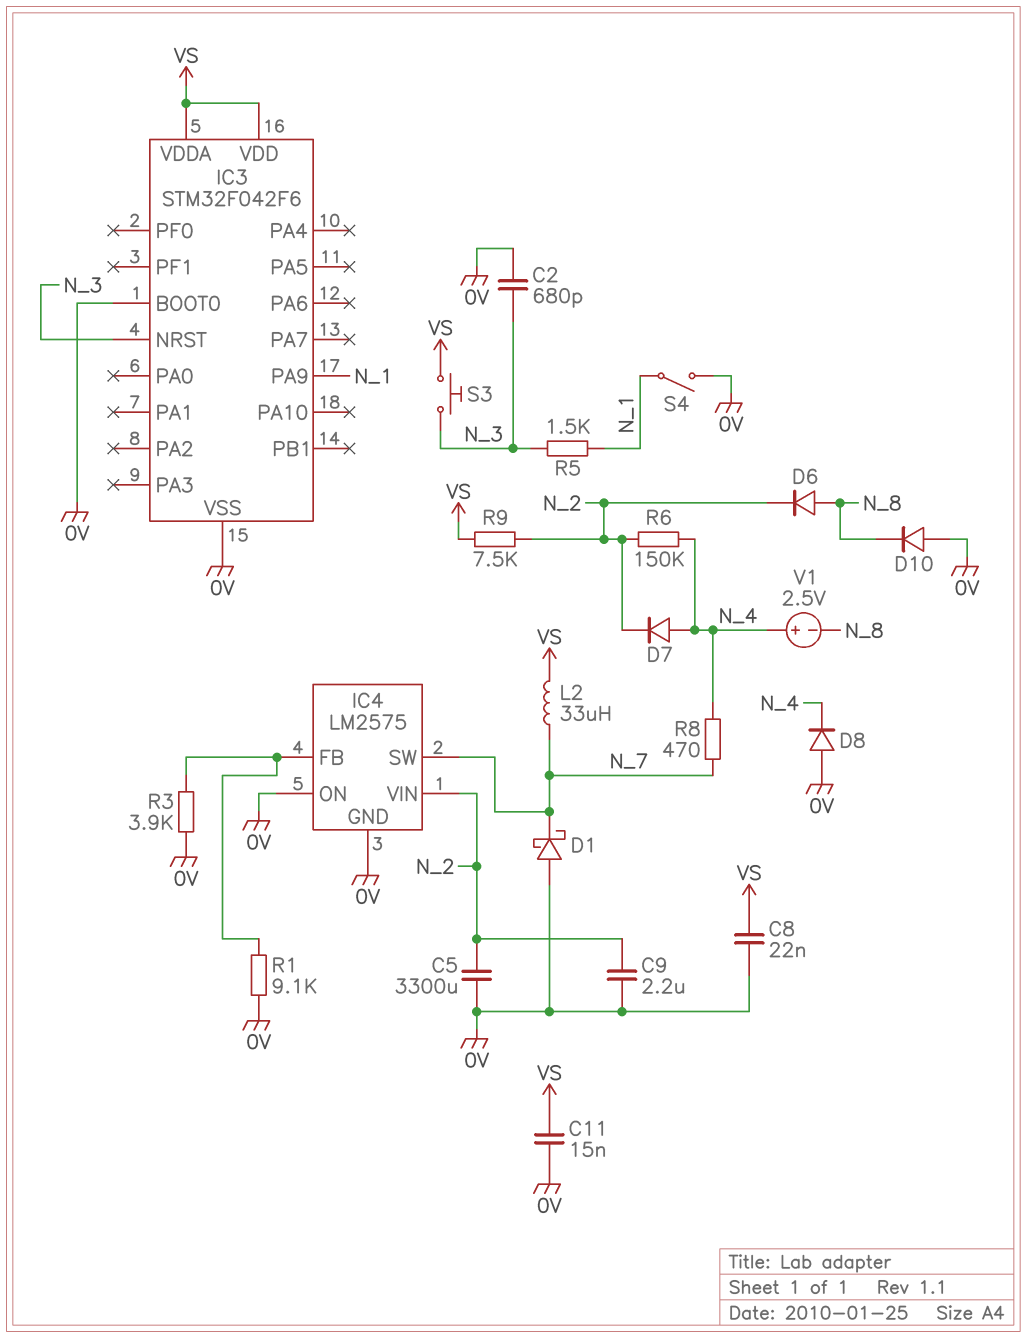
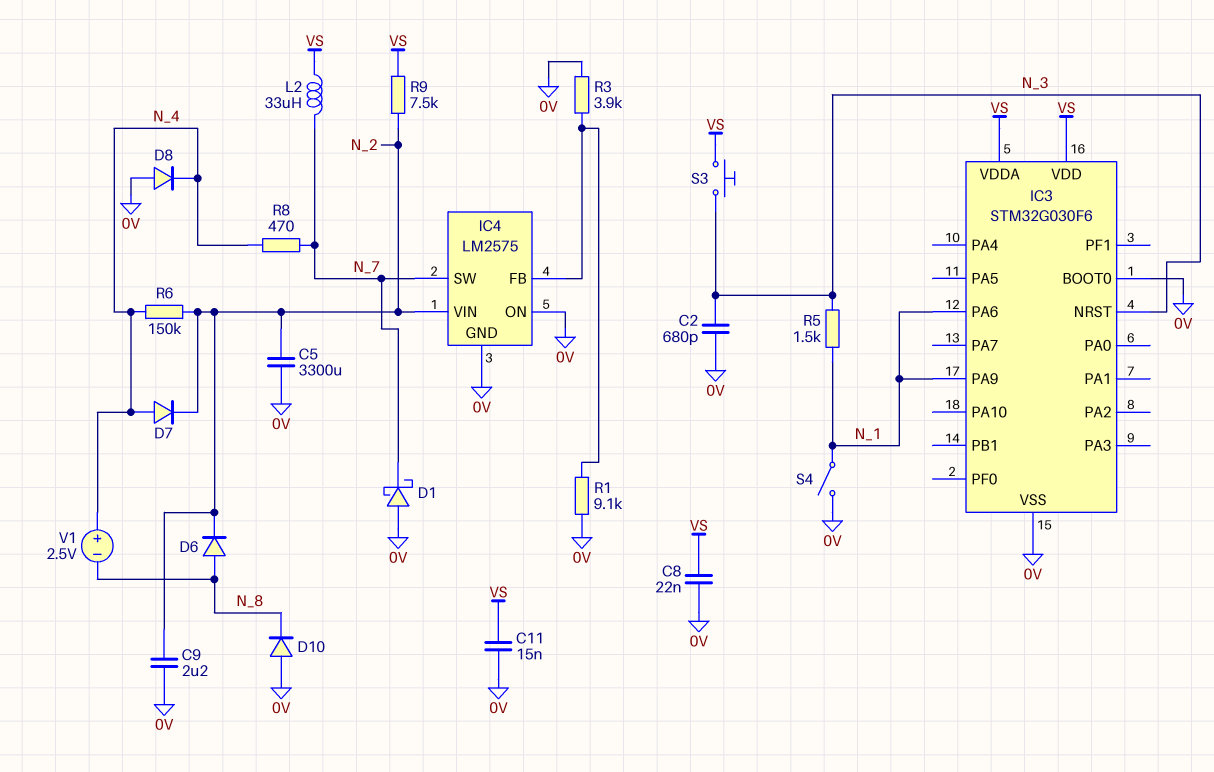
IC3: STM32F042F6 -> STM32G030F6
IC3 pin PA6: none -> N_1

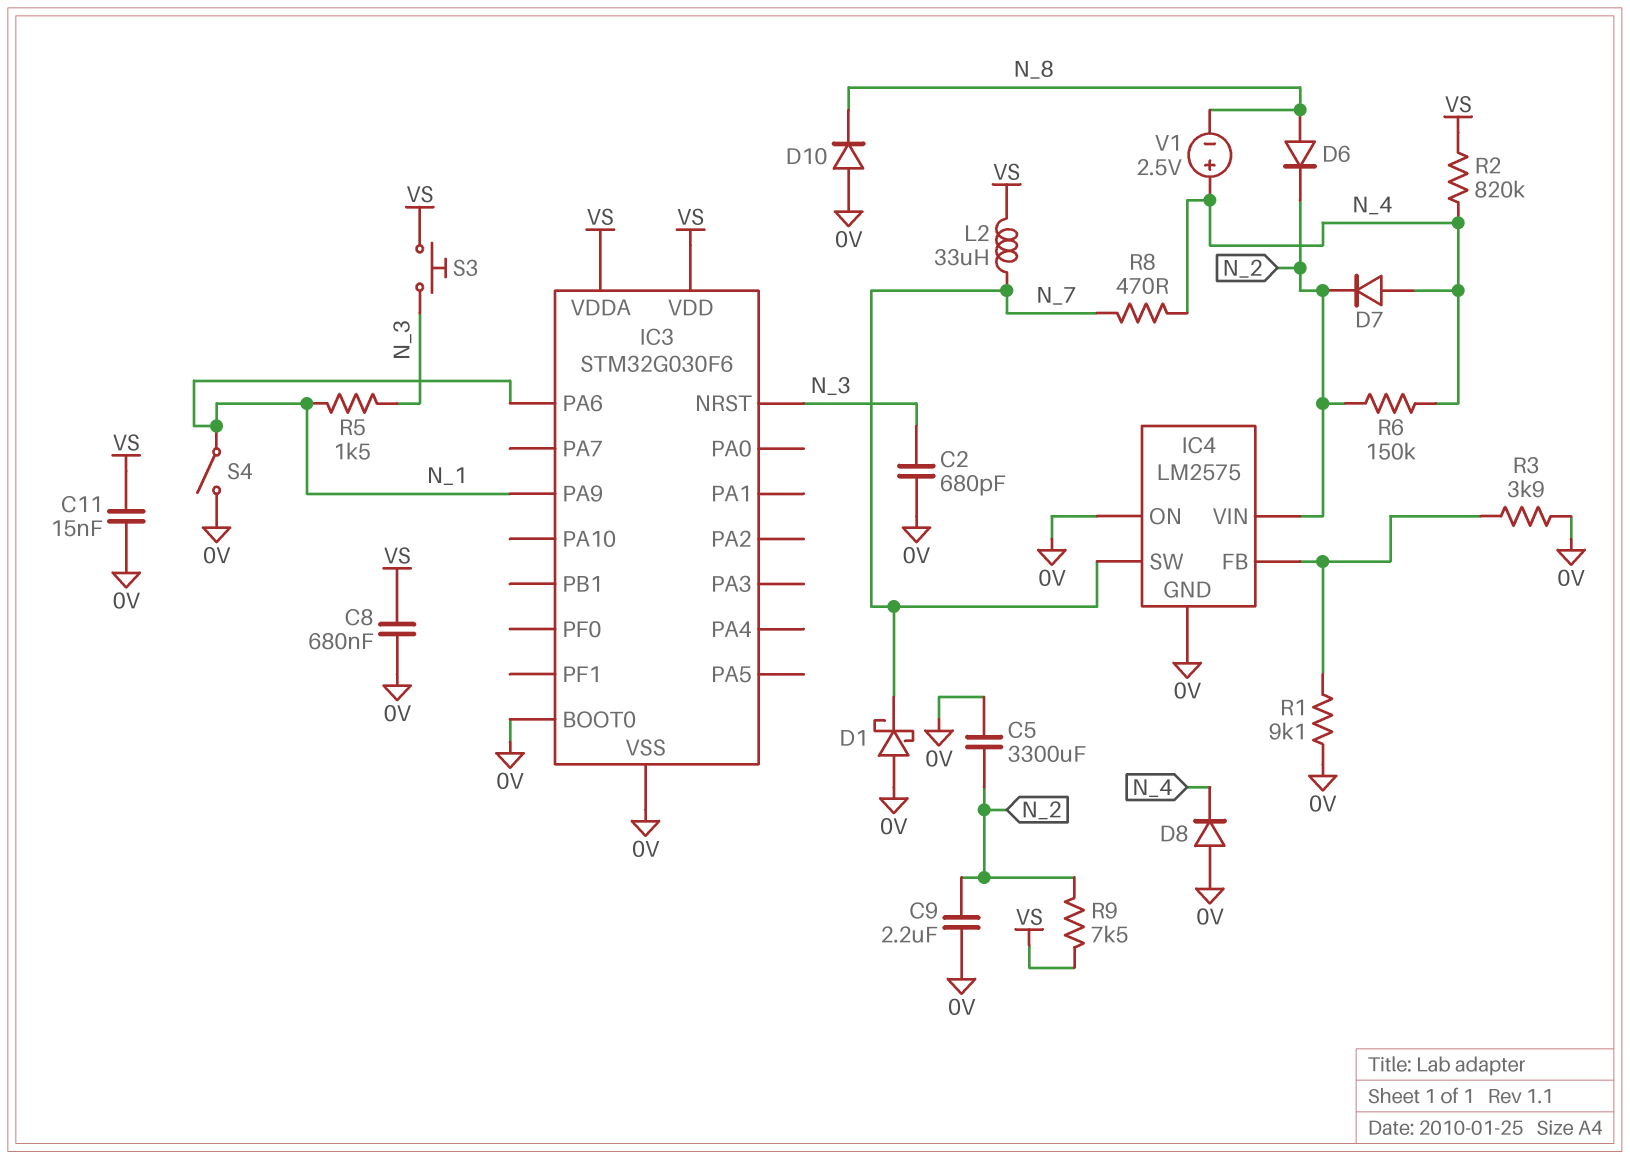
C8: 22nF (0V, VS) -> 680nF (0V, VS)
R2: none -> 820k (N_4, VS)

